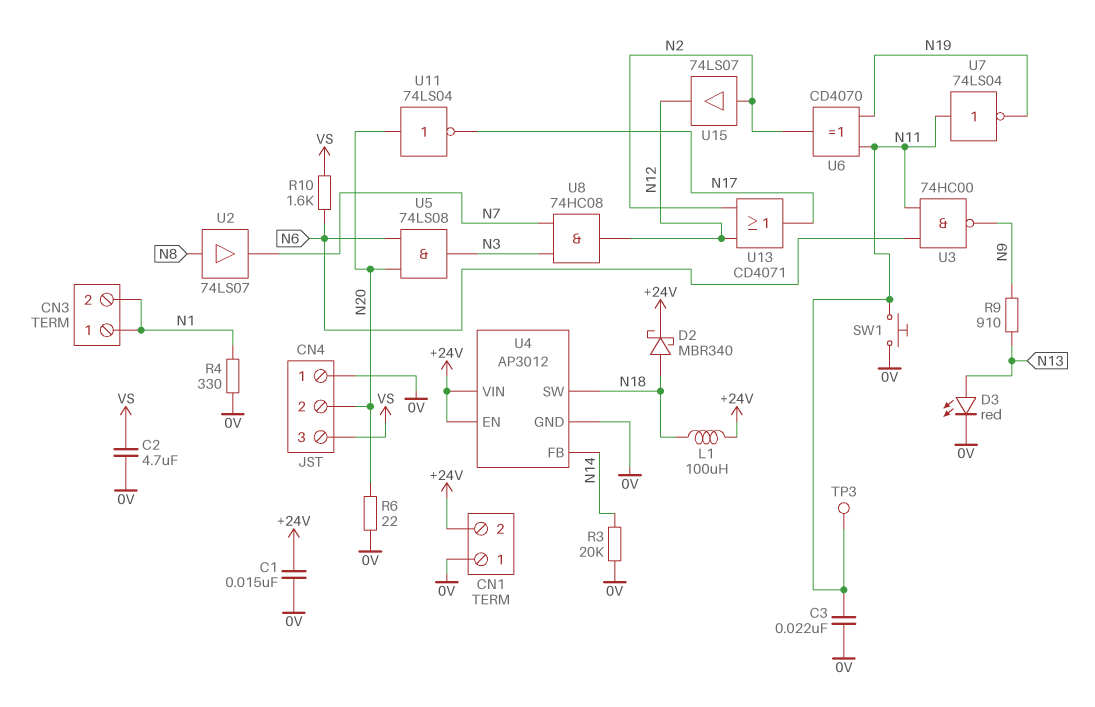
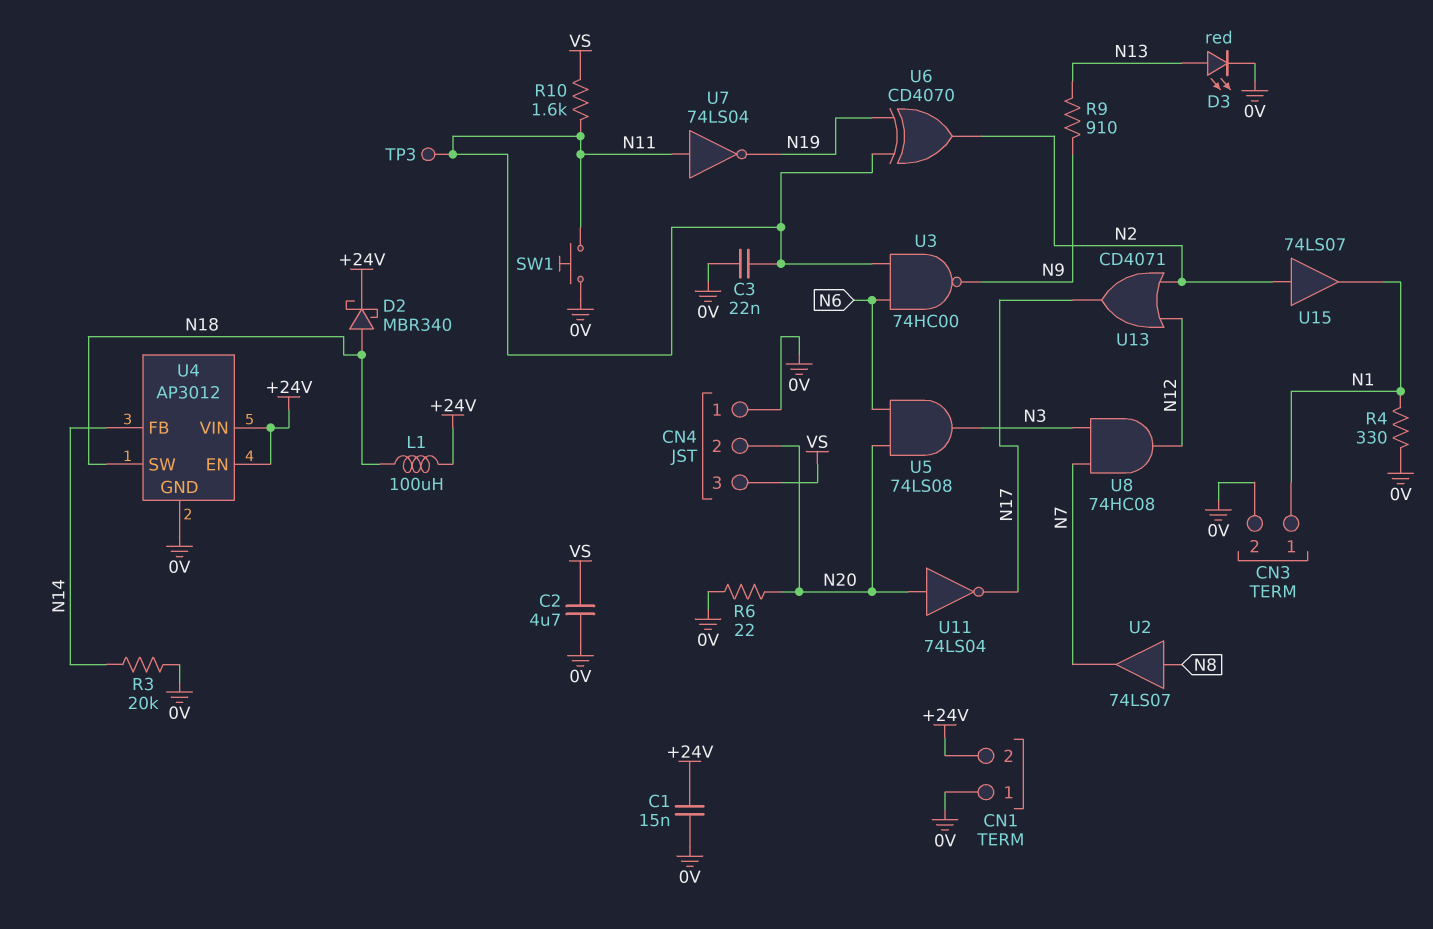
CN3 pin 2: N1 -> 0V
R10: 1.6k (N6, VS) -> 1.6k (N11, VS)
U15: buffer 74LS07 (in N2, out N12) -> buffer 74LS07 (in N2, out N1)

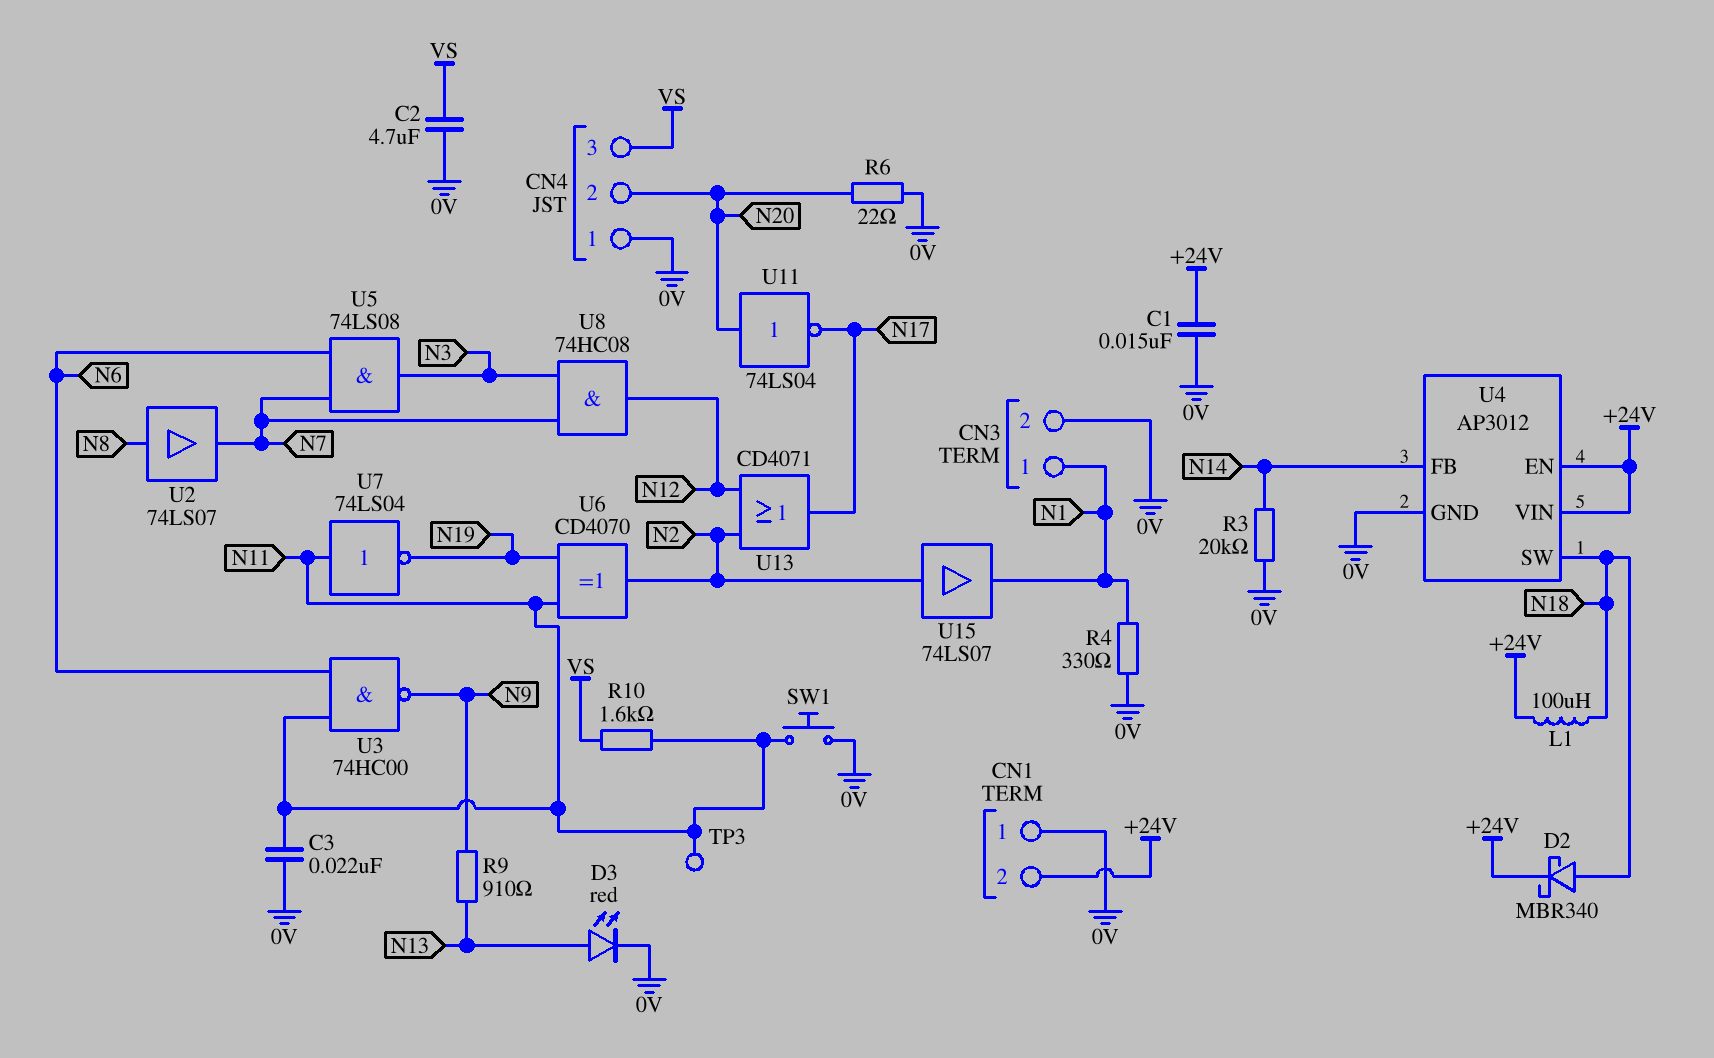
U5: AND 74LS08 (in N6, in N20, out N3) -> AND 74LS08 (in N6, in N7, out N3)

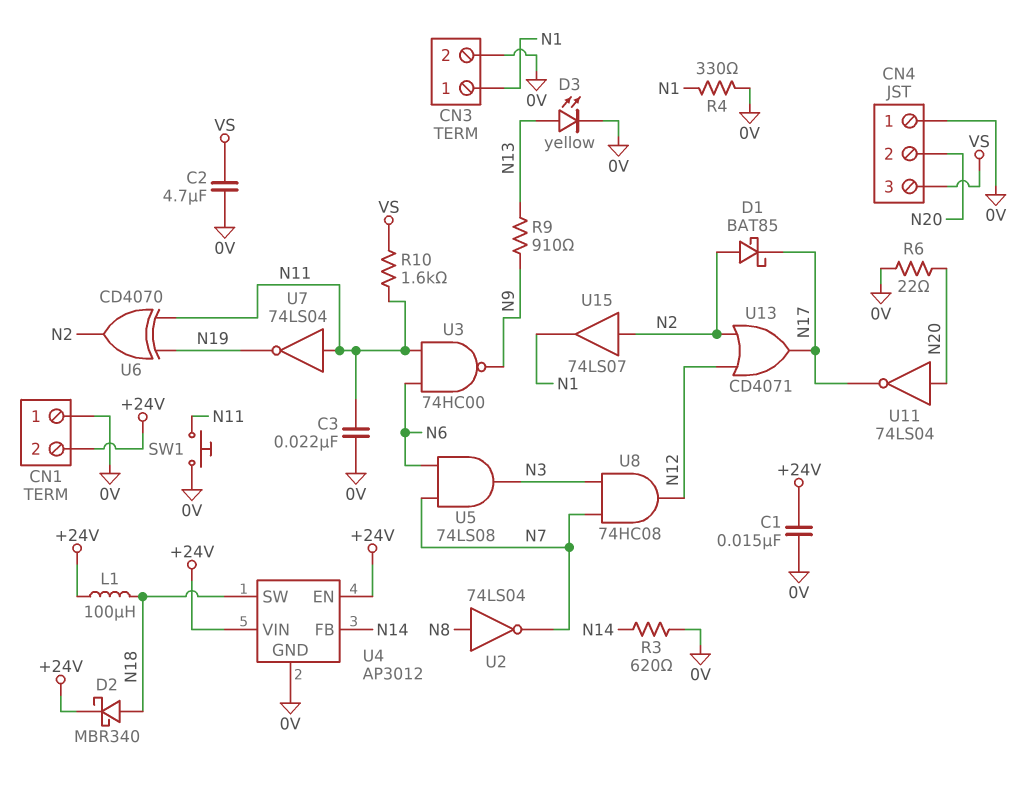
D1: none -> schottky BAT85 (A N2, K N17)
D3: LED red (A N13, K 0V) -> LED yellow (A N13, K 0V)
R3: 20k (0V, N14) -> 620 (0V, N14)
TP3: test point (N11) -> none
U2: buffer 74LS07 (in N8, out N7) -> NOT 74LS04 (in N8, out N7)

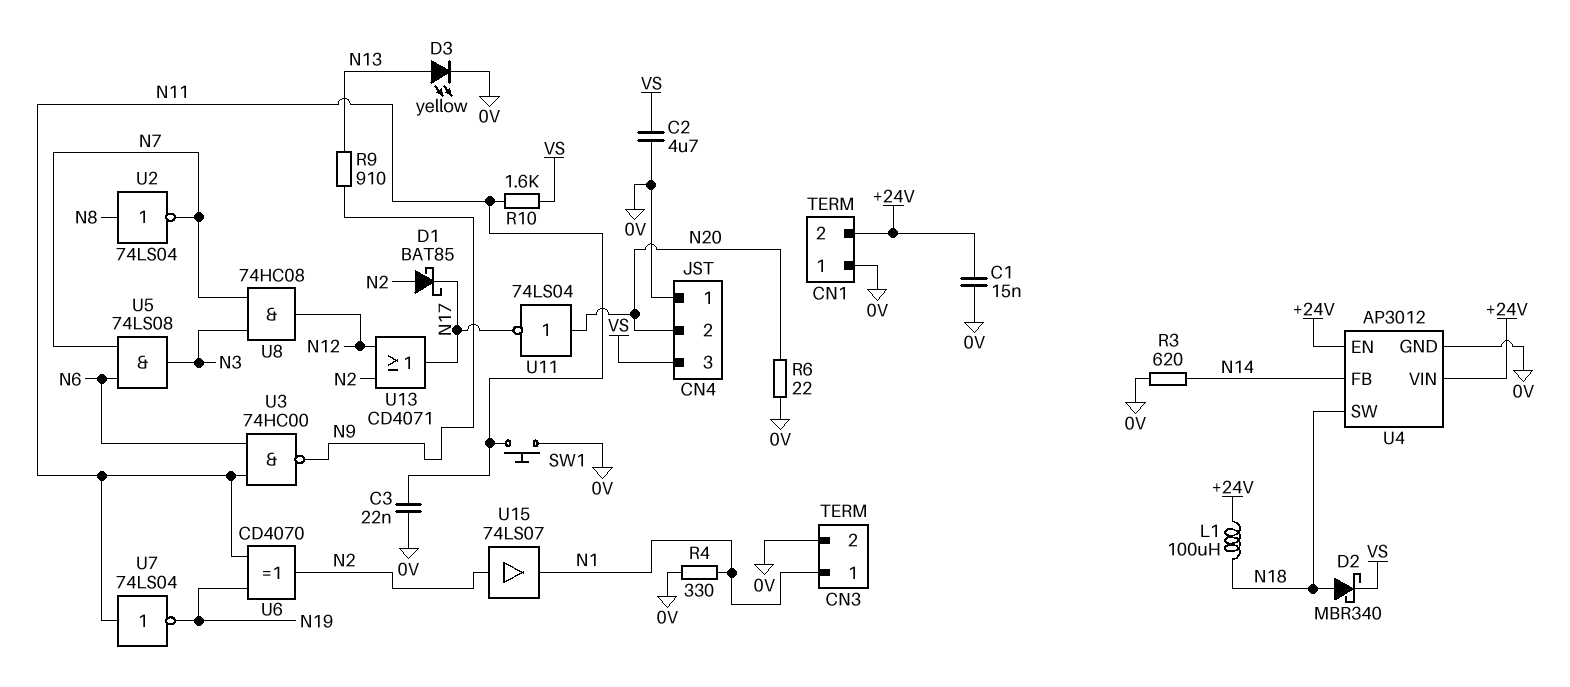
D2: schottky MBR340 (A N18, K +24V) -> schottky MBR340 (A N18, K VS)

